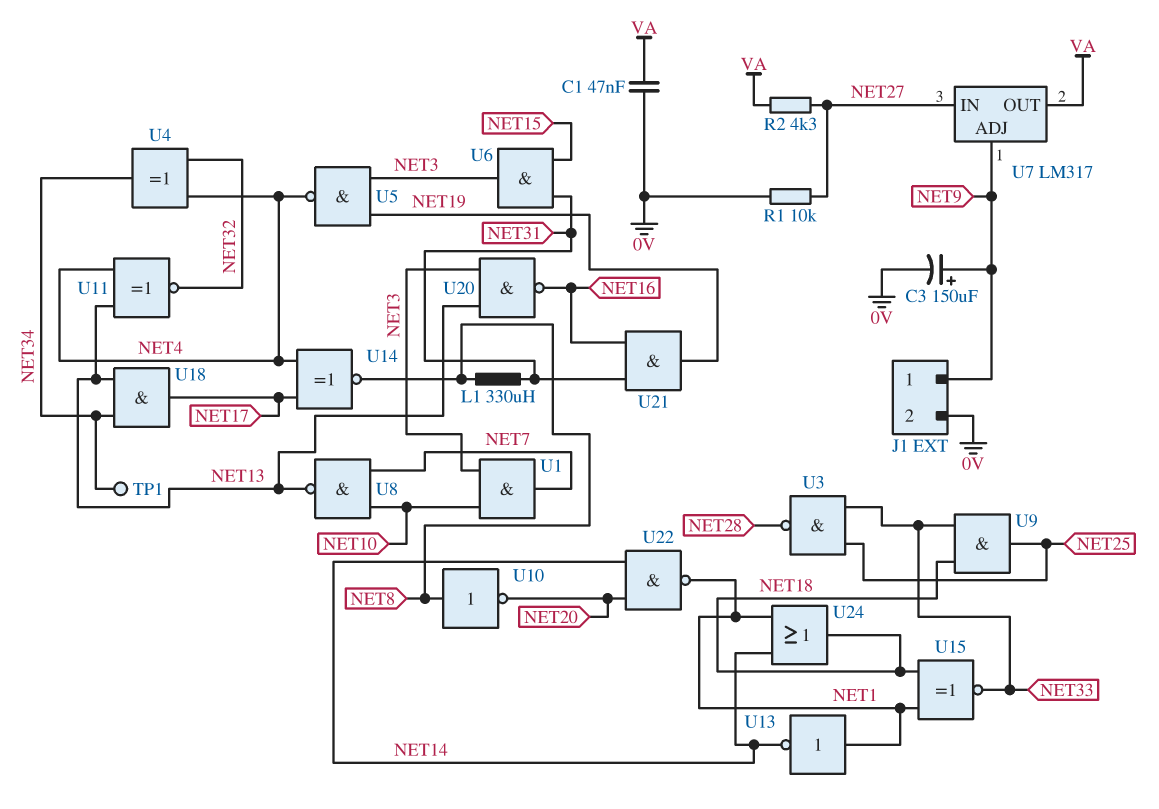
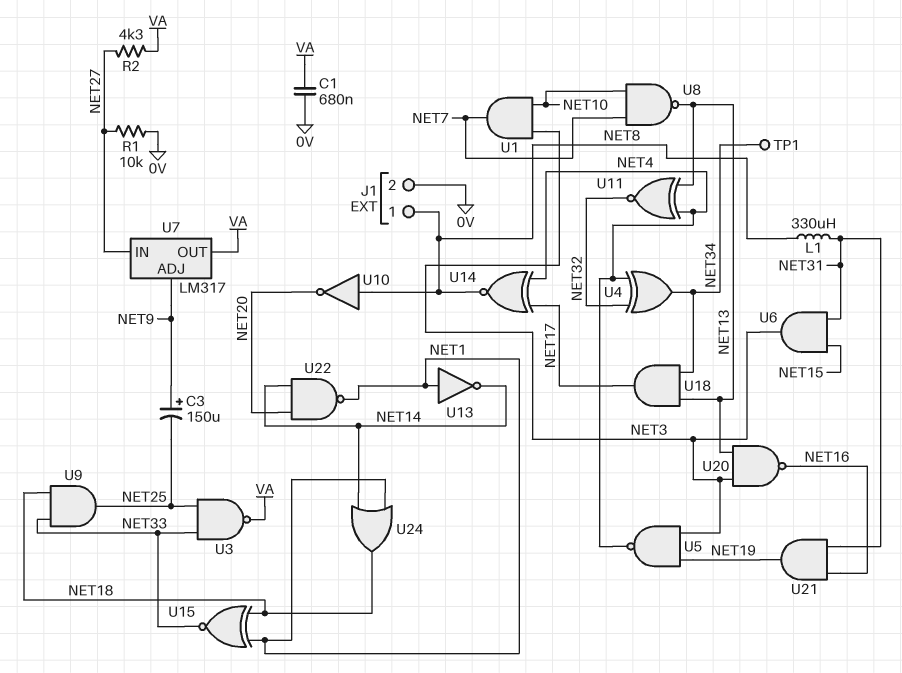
C1: 47nF (0V, VA) -> 680nF (0V, VA)
C3: 150uF (plus NET9, minus 0V) -> 150uF (plus NET9, minus NET25)
J1 pin 1: NET9 -> NET8
U3: NAND (in NET25, in NET33, out NET28) -> NAND (in NET25, in NET33, out VA)

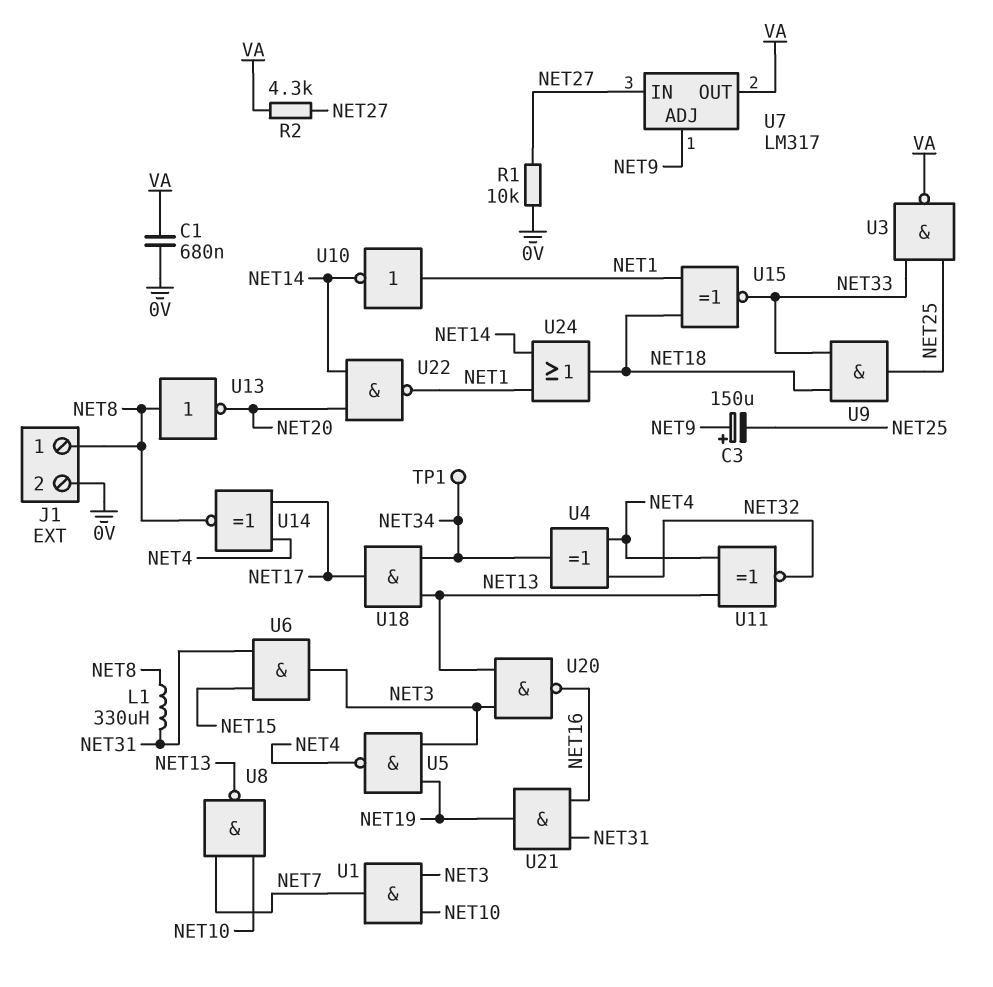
U10: NOT (in NET8, out NET20) -> NOT (in NET1, out NET14)
U13: NOT (in NET1, out NET14) -> NOT (in NET8, out NET20)

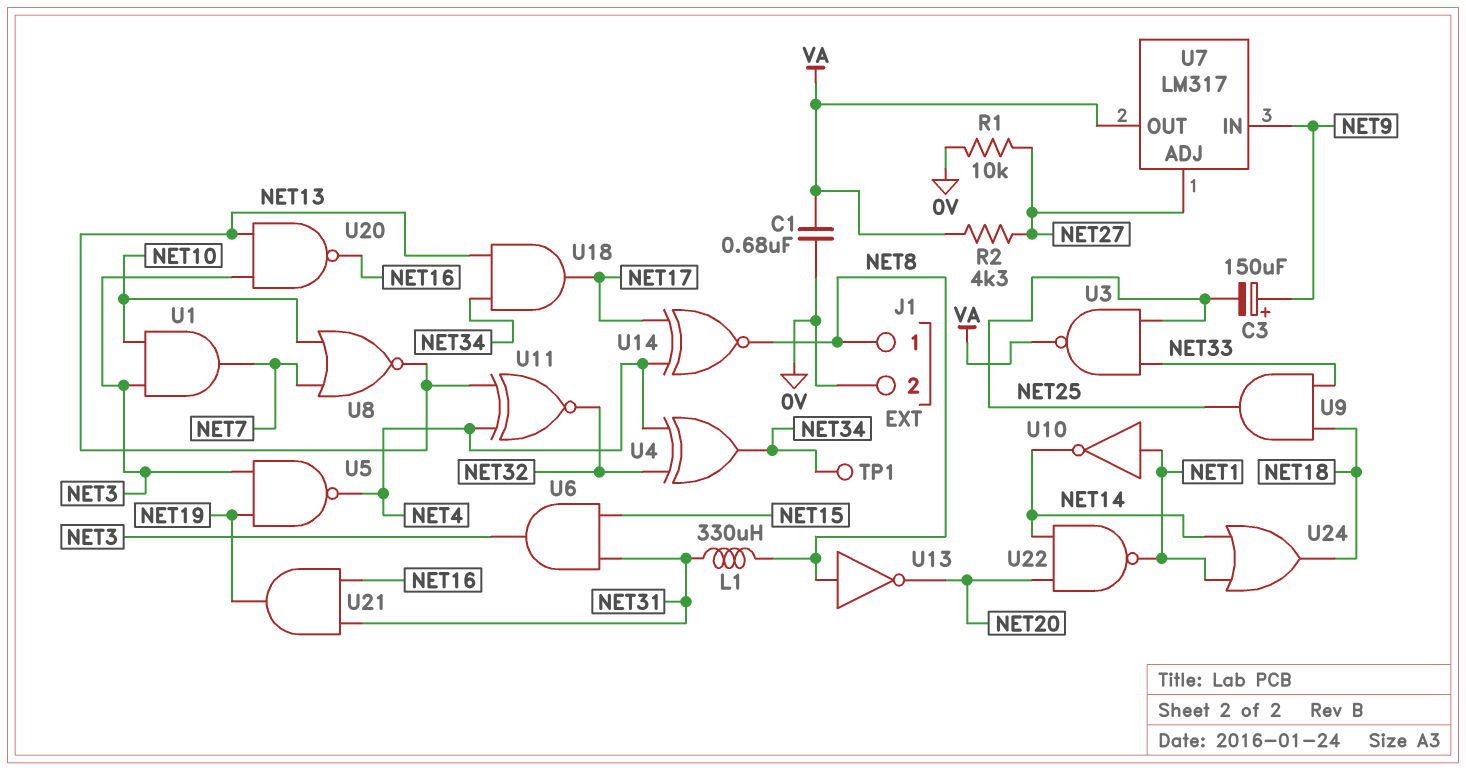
U7 pin ADJ: NET9 -> NET27
U7 pin IN: NET27 -> NET9
U8: NAND (in NET7, in NET10, out NET13) -> NOR (in NET7, in NET10, out NET13)
U15: XNOR (in NET1, in NET18, out NET33) -> none

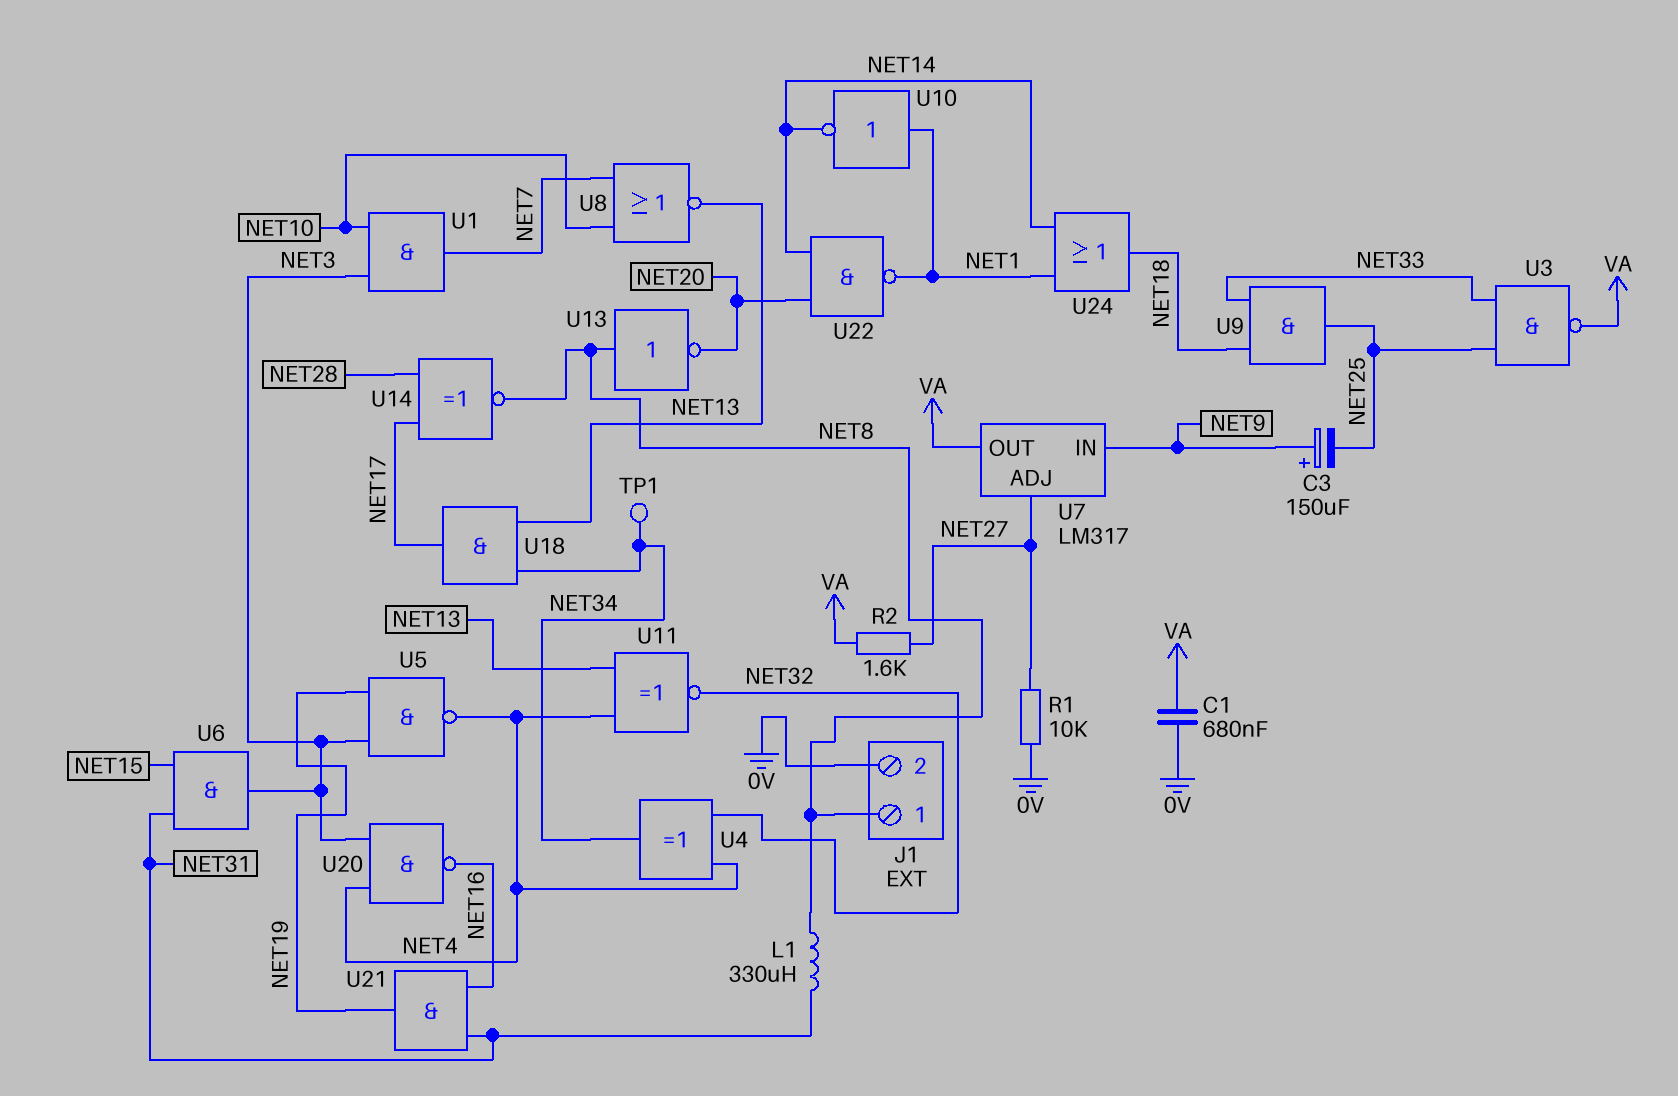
R2: 4.3k (NET27, VA) -> 1.6k (NET27, VA)
U14: XNOR (in NET4, in NET17, out NET8) -> XNOR (in NET17, in NET28, out NET8)
U20: NAND (in NET3, in NET13, out NET16) -> NAND (in NET3, in NET4, out NET16)

